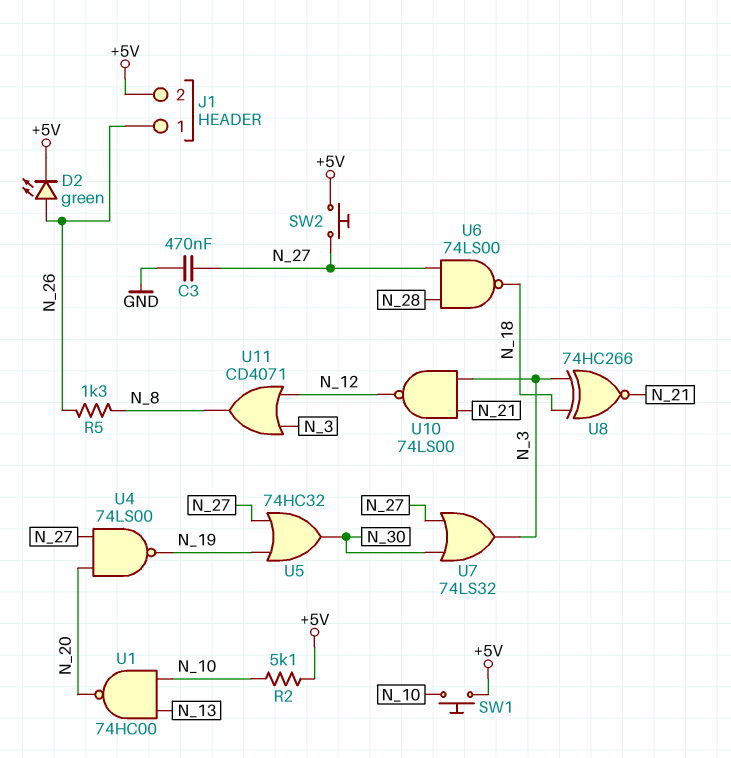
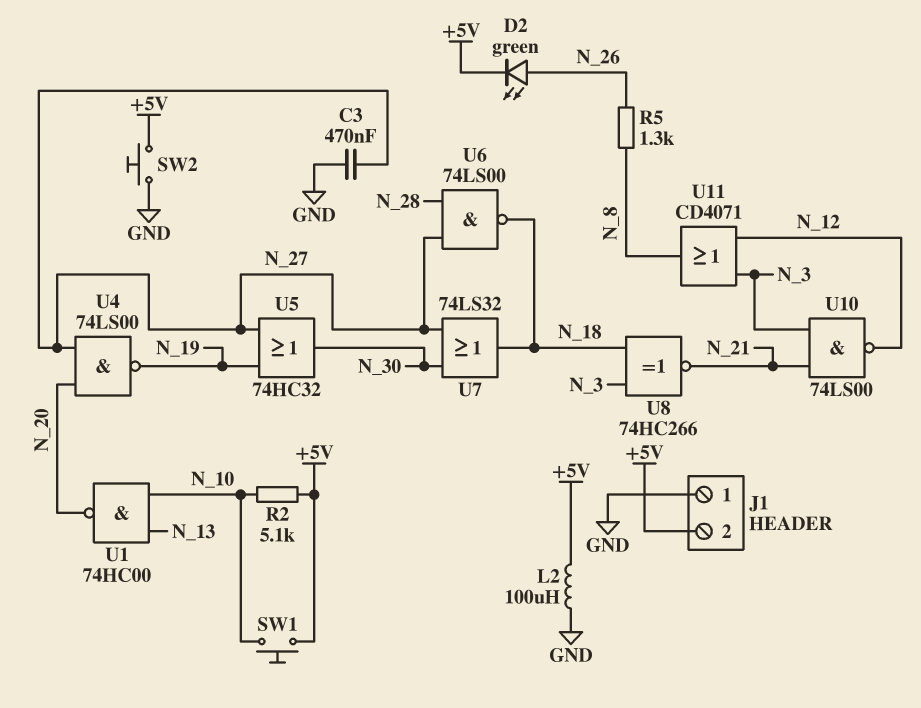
J1 pin 1: N_26 -> GND
L2: none -> 100uH (+5V, GND)
SW2: button (+5V, N_27) -> button (+5V, GND)
U7: OR 74LS32 (in N_27, in N_30, out N_3) -> OR 74LS32 (in N_27, in N_30, out N_18)

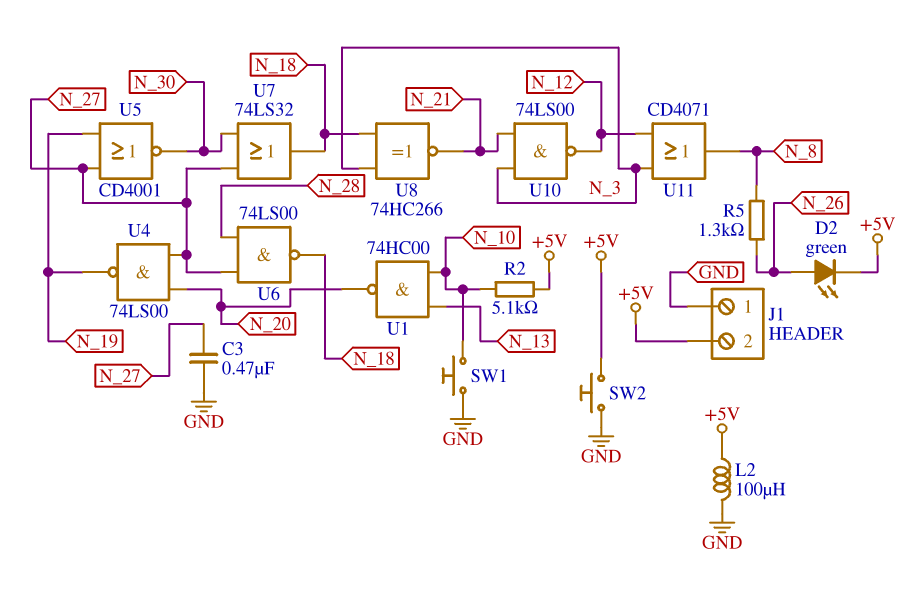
SW1: button (+5V, N_10) -> button (GND, N_10)
U5: OR 74HC32 (in N_19, in N_27, out N_30) -> NOR CD4001 (in N_19, in N_27, out N_30)

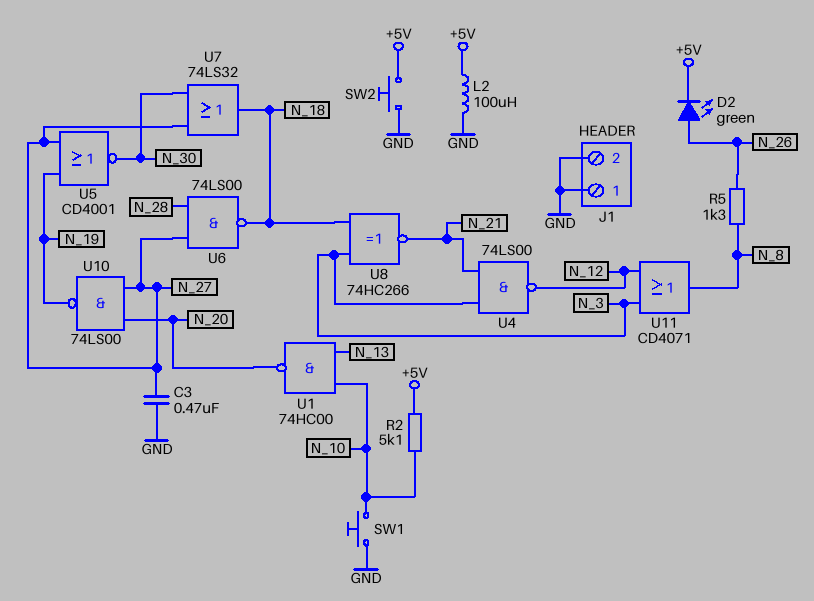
J1 pin 2: +5V -> GND
U4: NAND 74LS00 (in N_20, in N_27, out N_19) -> NAND 74LS00 (in N_3, in N_21, out N_12)
U10: NAND 74LS00 (in N_3, in N_21, out N_12) -> NAND 74LS00 (in N_20, in N_27, out N_19)

